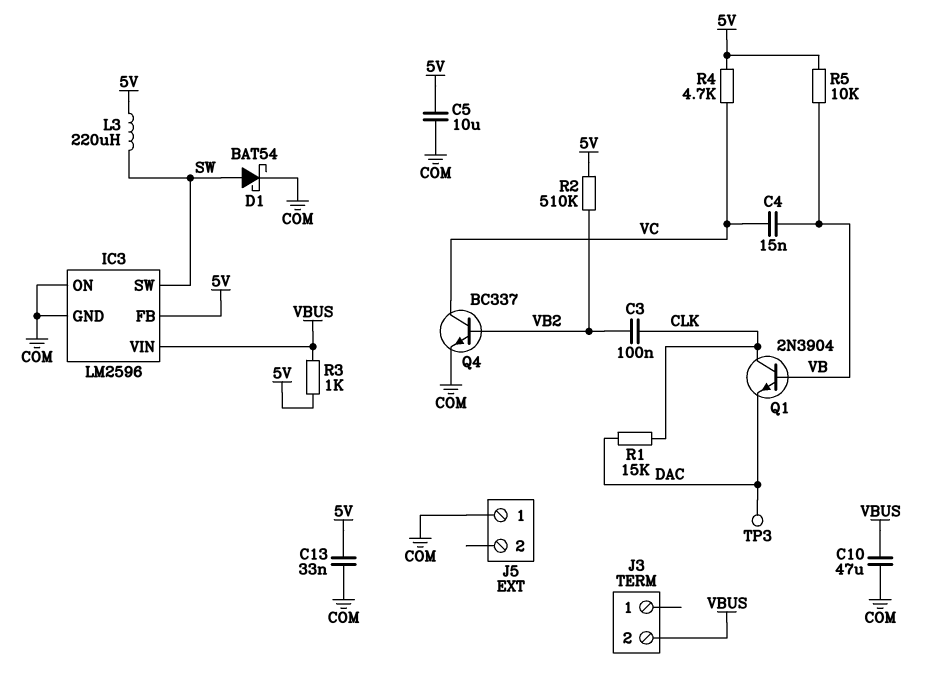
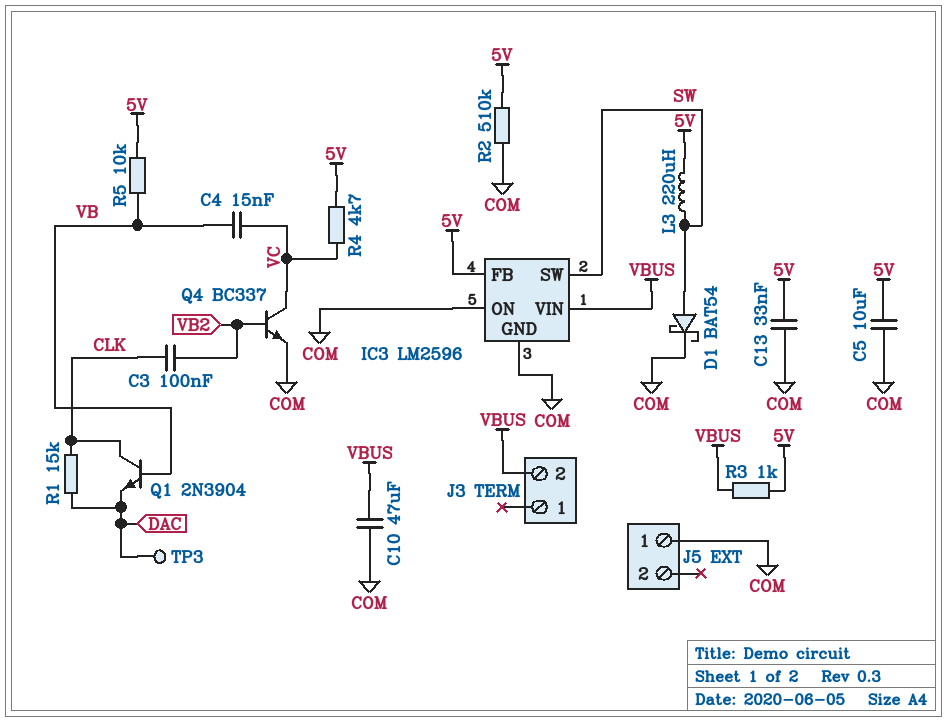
R2: 510k (5V, VB2) -> 510k (5V, COM)

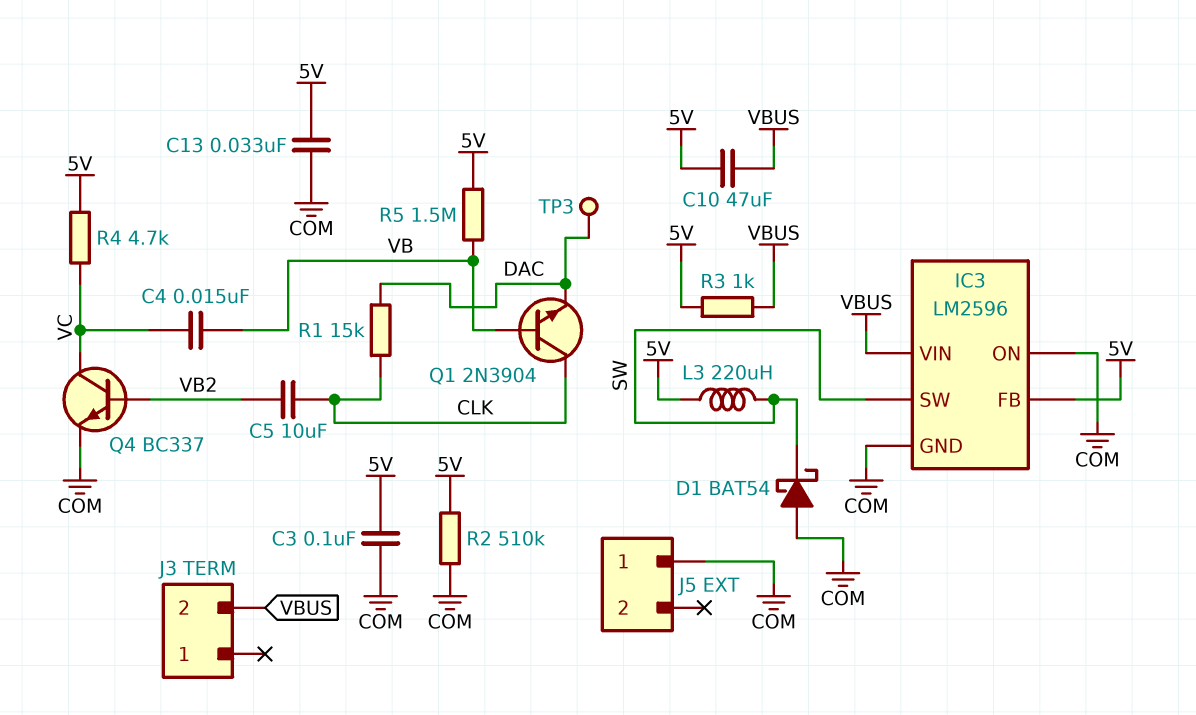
C3: 100nF (CLK, VB2) -> 100nF (5V, COM)
C5: 10uF (5V, COM) -> 10uF (CLK, VB2)
C10: 47uF (COM, VBUS) -> 47uF (5V, VBUS)
D1: schottky BAT54 (A SW, K COM) -> schottky BAT54 (A COM, K SW)
R5: 10k (5V, VB) -> 1.5M (5V, VB)

